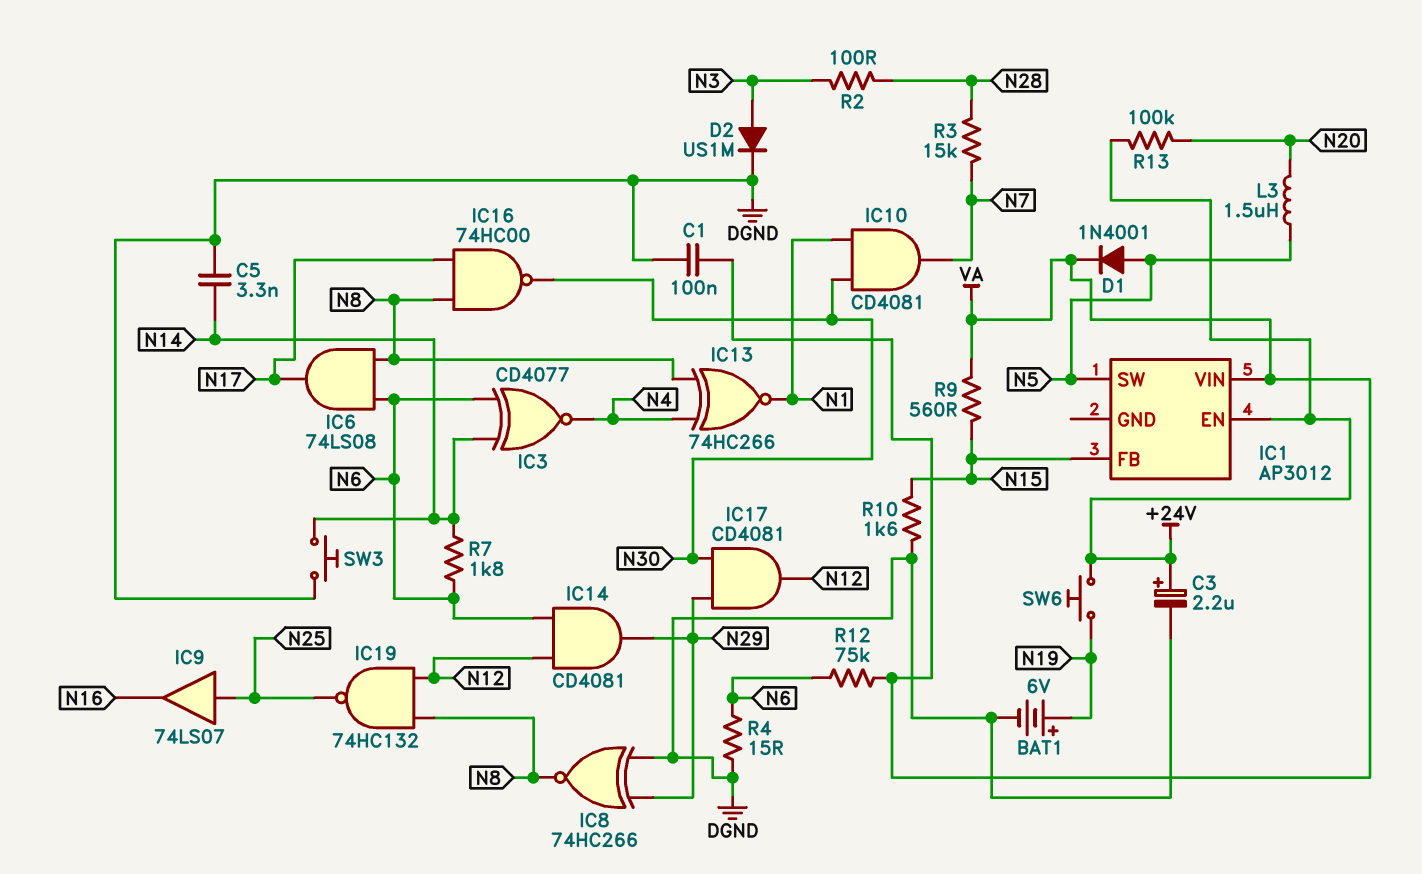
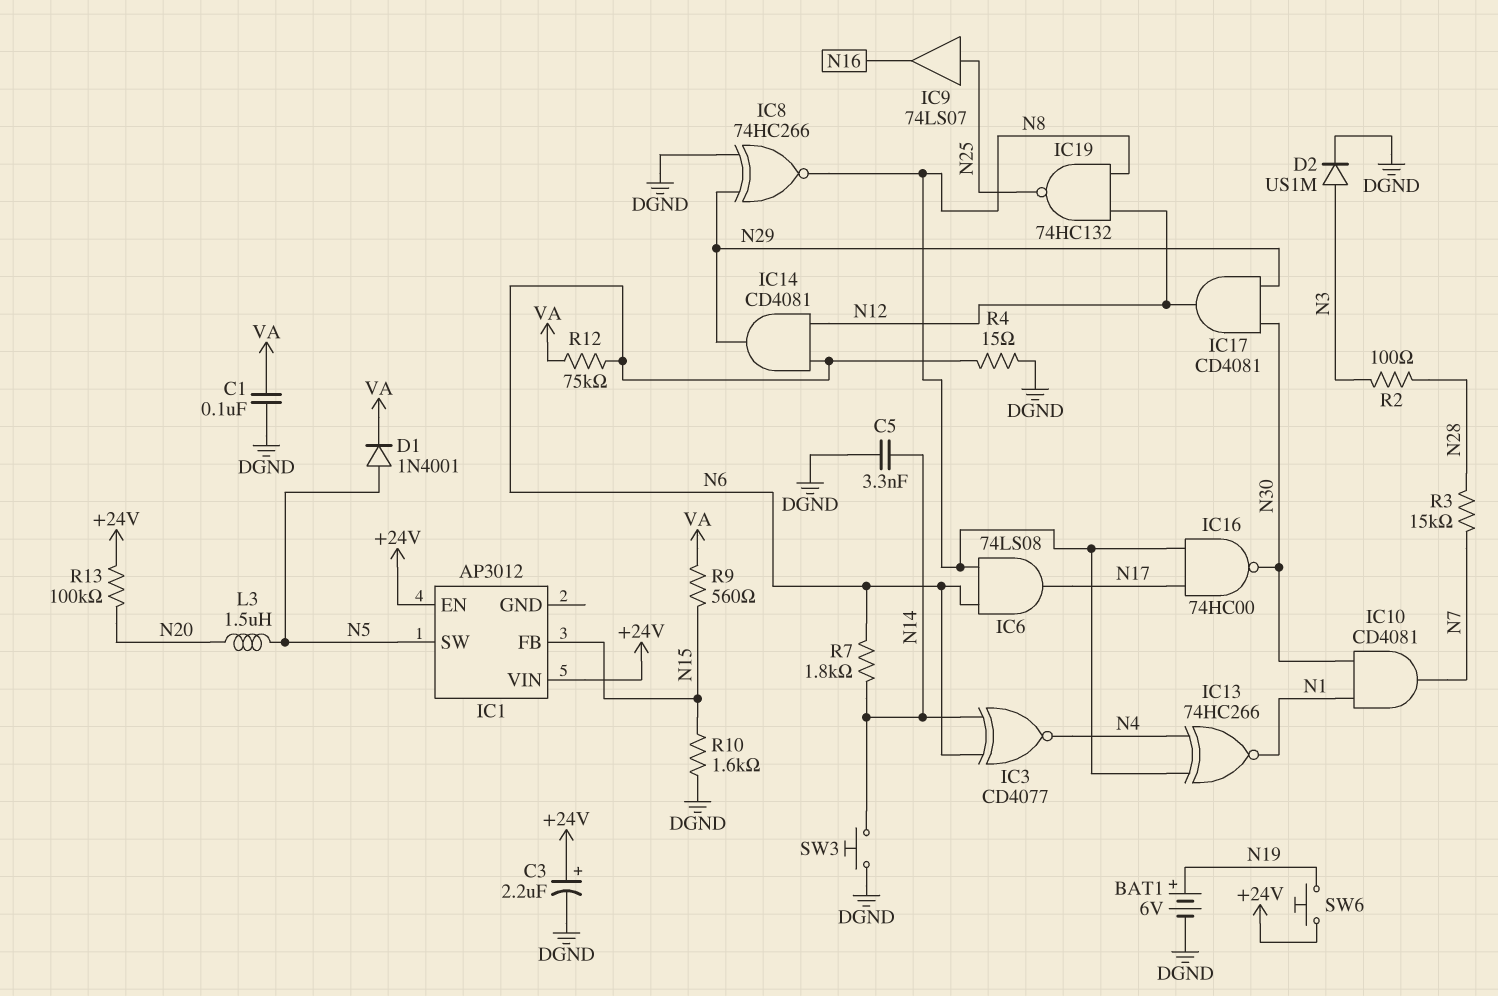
IC1 pin VIN: VA -> +24V

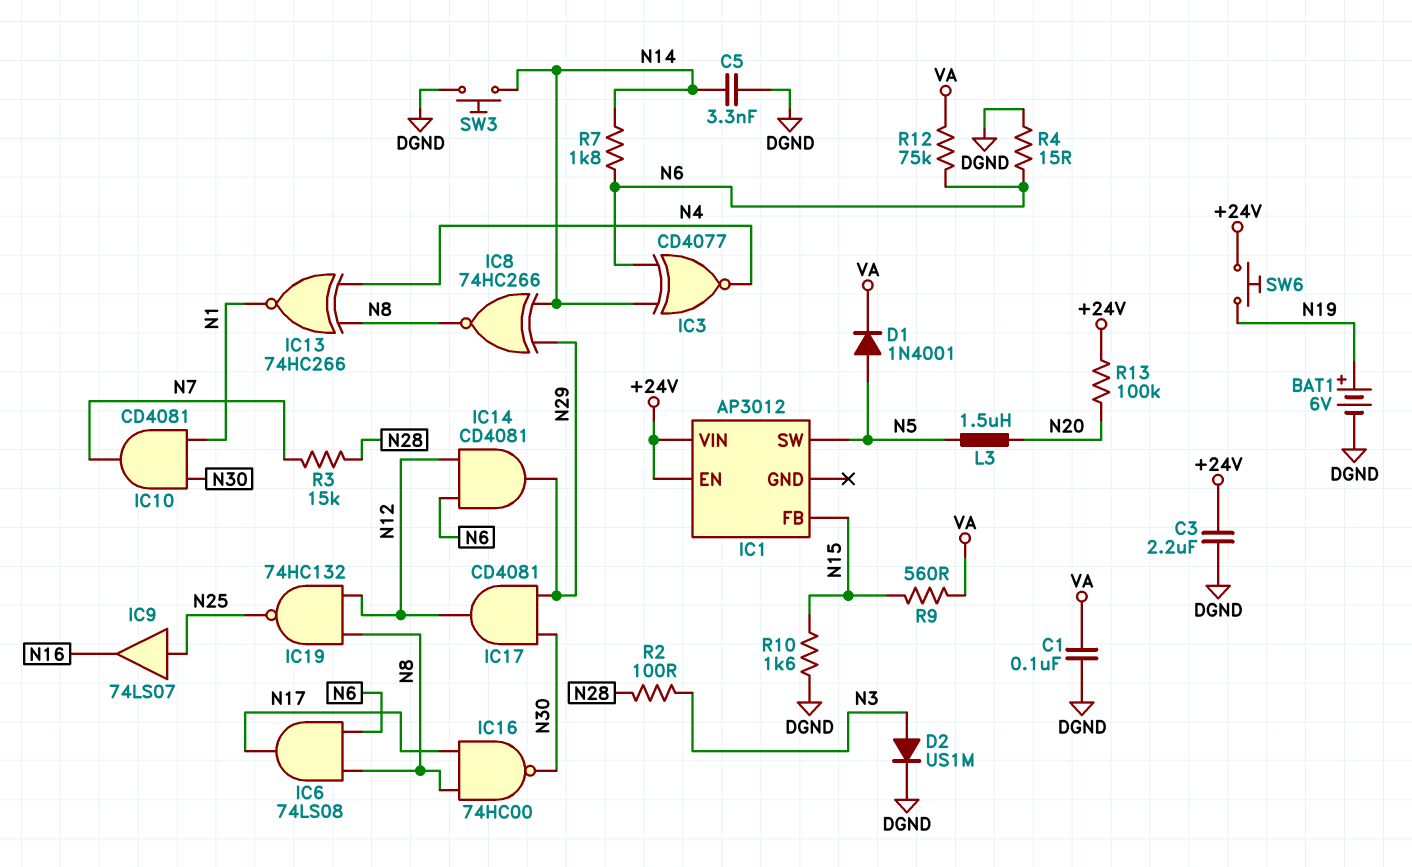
C3: 2.2uF (plus +24V, minus DGND) -> 2.2uF (+24V, DGND)
IC8: XNOR 74HC266 (in DGND, in N29, out N8) -> XNOR 74HC266 (in N14, in N29, out N8)

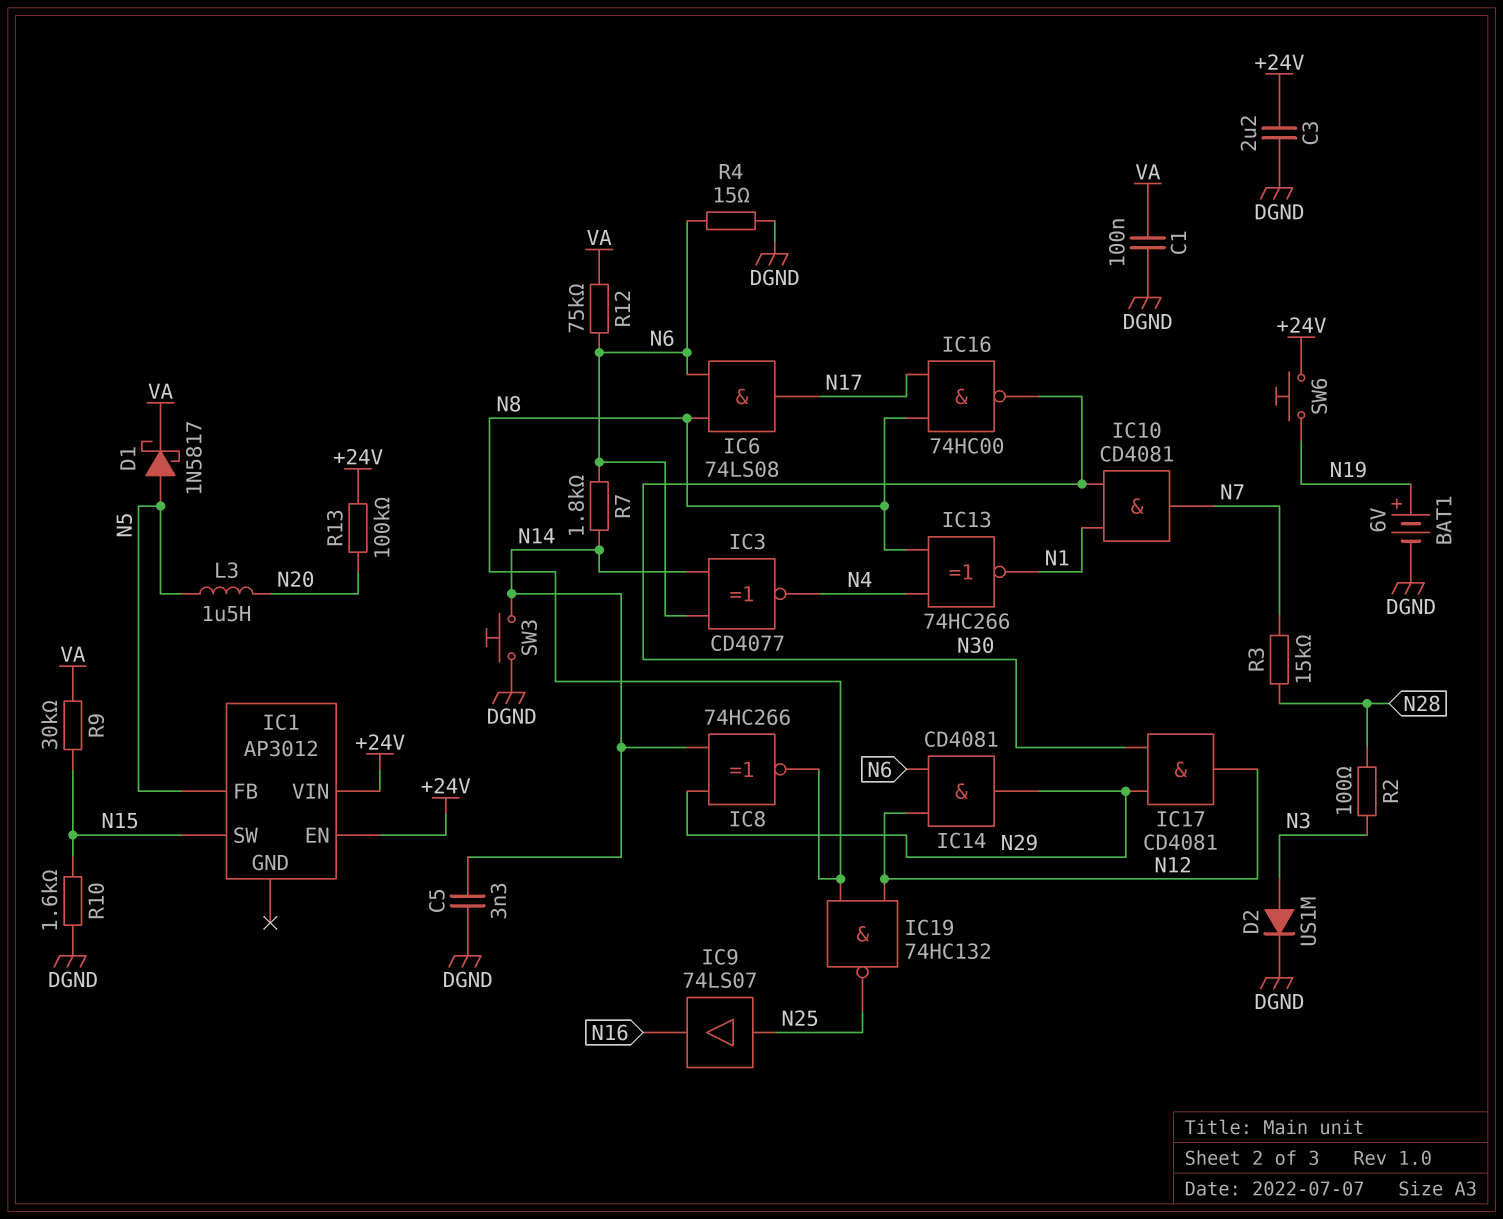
D1: diode 1N4001 (A N5, K VA) -> schottky 1N5817 (A N5, K VA)
IC1 pin FB: N15 -> N5
IC1 pin SW: N5 -> N15
R9: 560 (N15, VA) -> 30k (N15, VA)

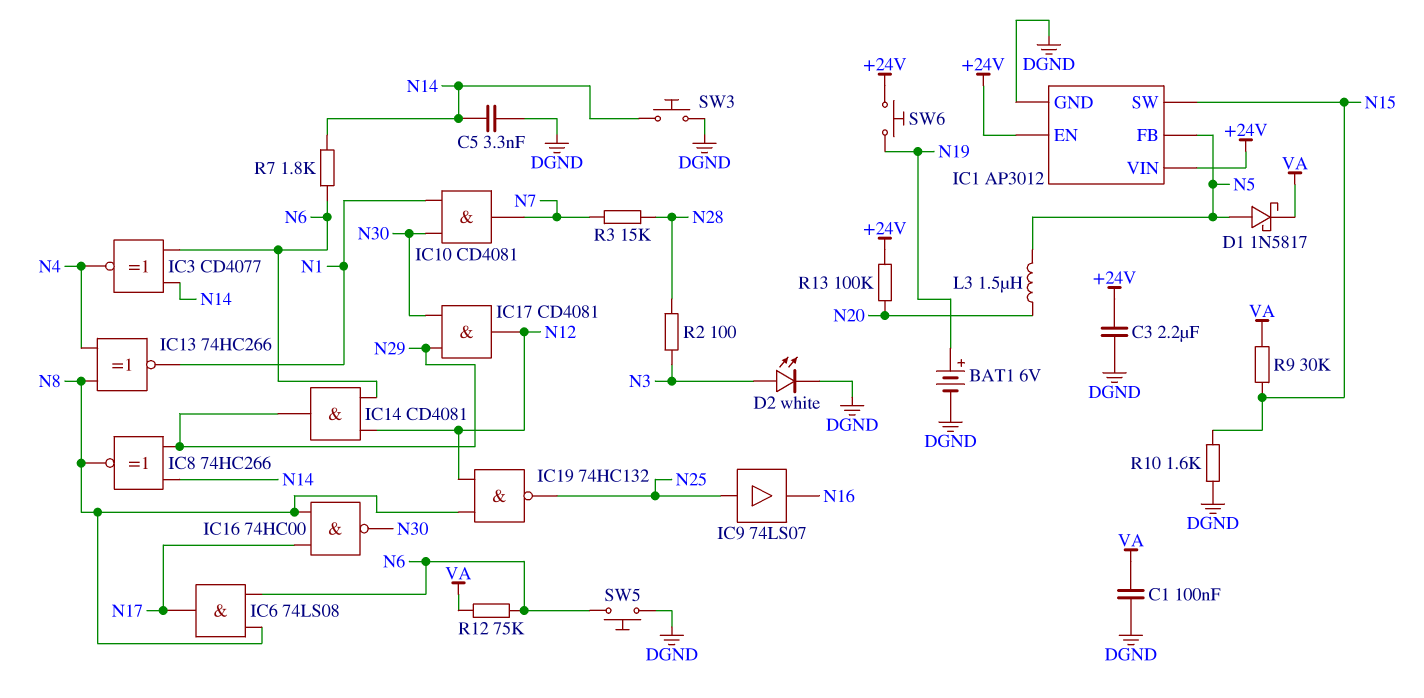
D2: diode US1M (A N3, K DGND) -> LED white (A N3, K DGND)
IC1 pin GND: none -> DGND
R4: 15 (DGND, N6) -> none
SW5: none -> button (DGND, N6)

